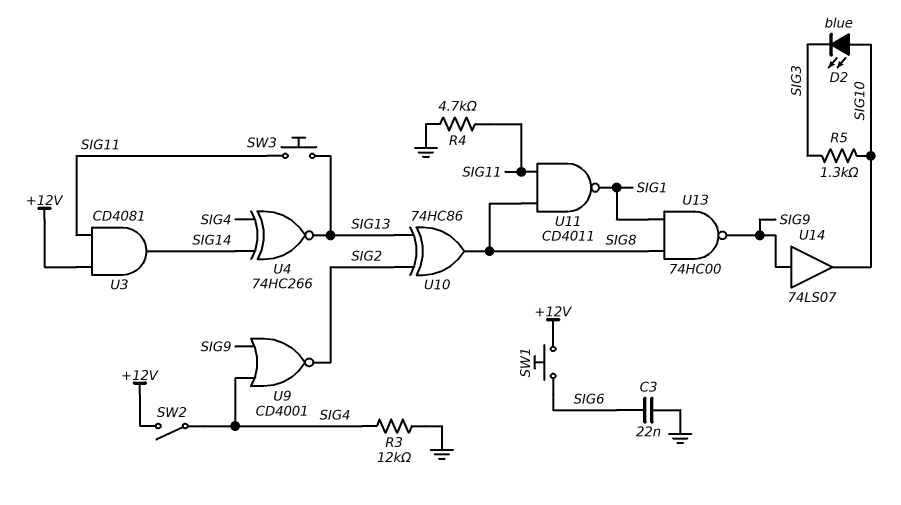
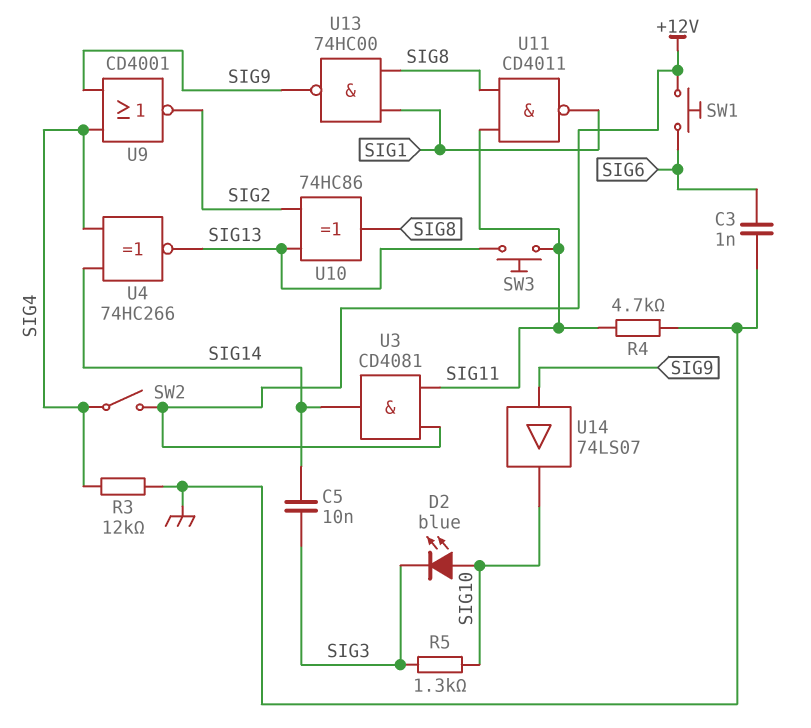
C3: 22nF (GND, SIG6) -> 1nF (GND, SIG6)
C5: none -> 10nF (SIG3, SIG14)

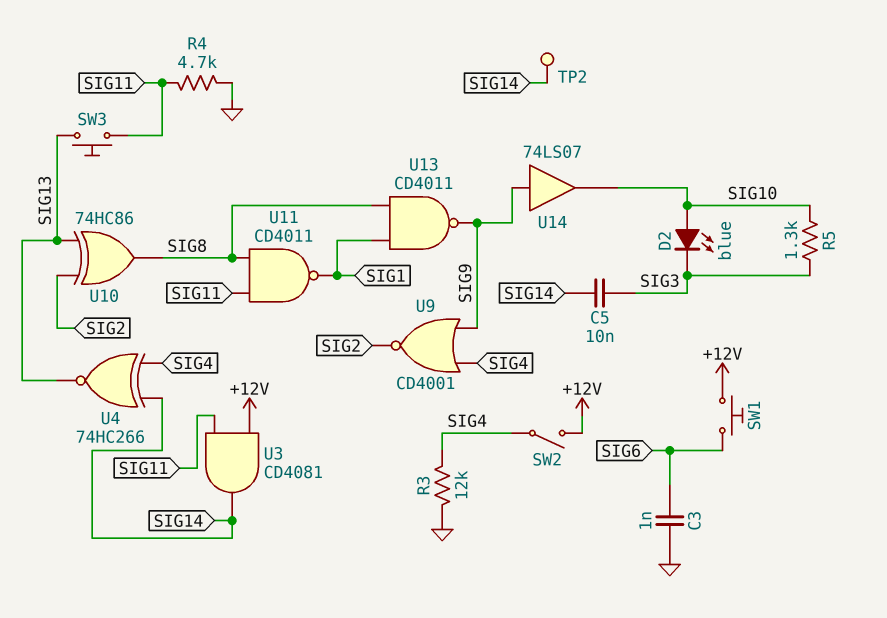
TP2: none -> test point (SIG14)
U13: NAND 74HC00 (in SIG1, in SIG8, out SIG9) -> NAND CD4011 (in SIG1, in SIG8, out SIG9)

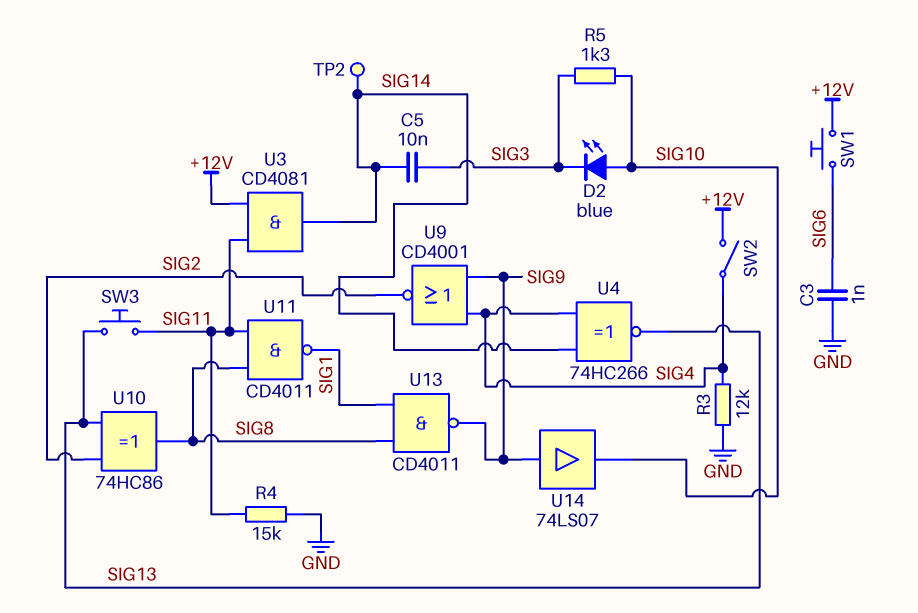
R4: 4.7k (GND, SIG11) -> 15k (GND, SIG11)

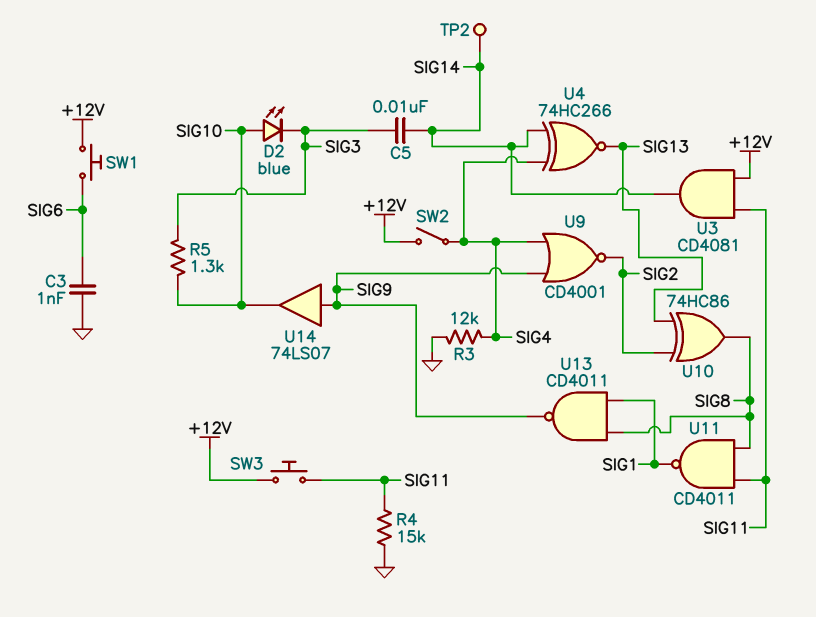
SW3: button (SIG11, SIG13) -> button (+12V, SIG11)

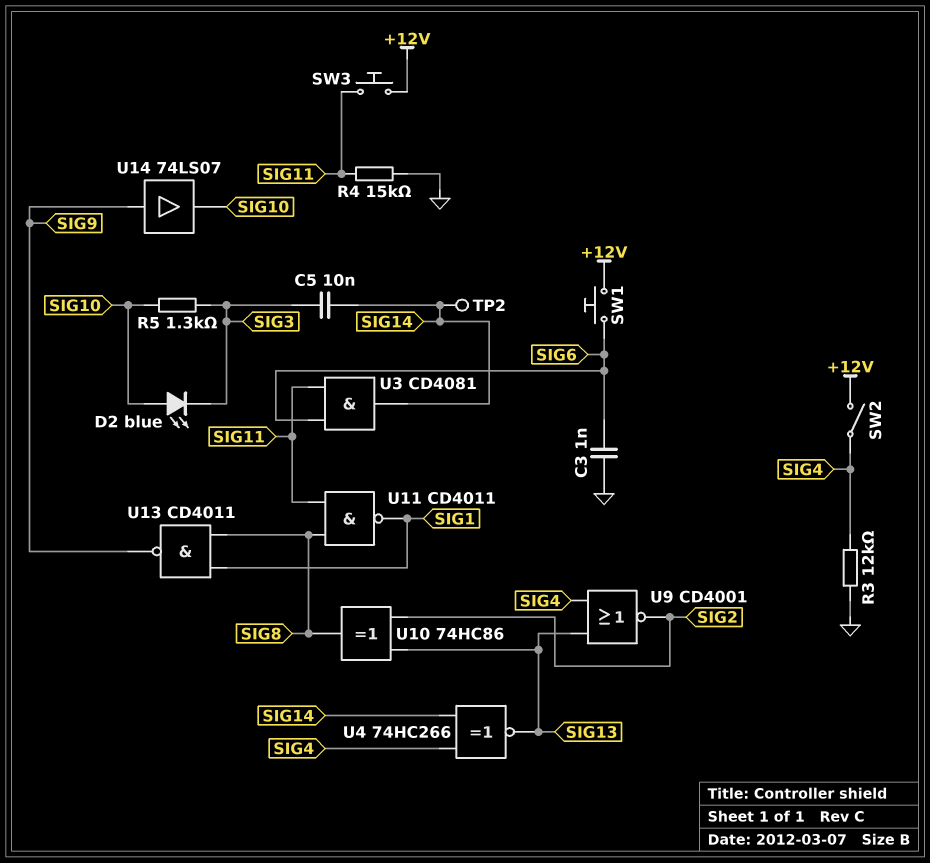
U3: AND CD4081 (in +12V, in SIG11, out SIG14) -> AND CD4081 (in SIG6, in SIG11, out SIG14)
U9: NOR CD4001 (in SIG4, in SIG9, out SIG2) -> NOR CD4001 (in SIG4, in SIG13, out SIG2)

